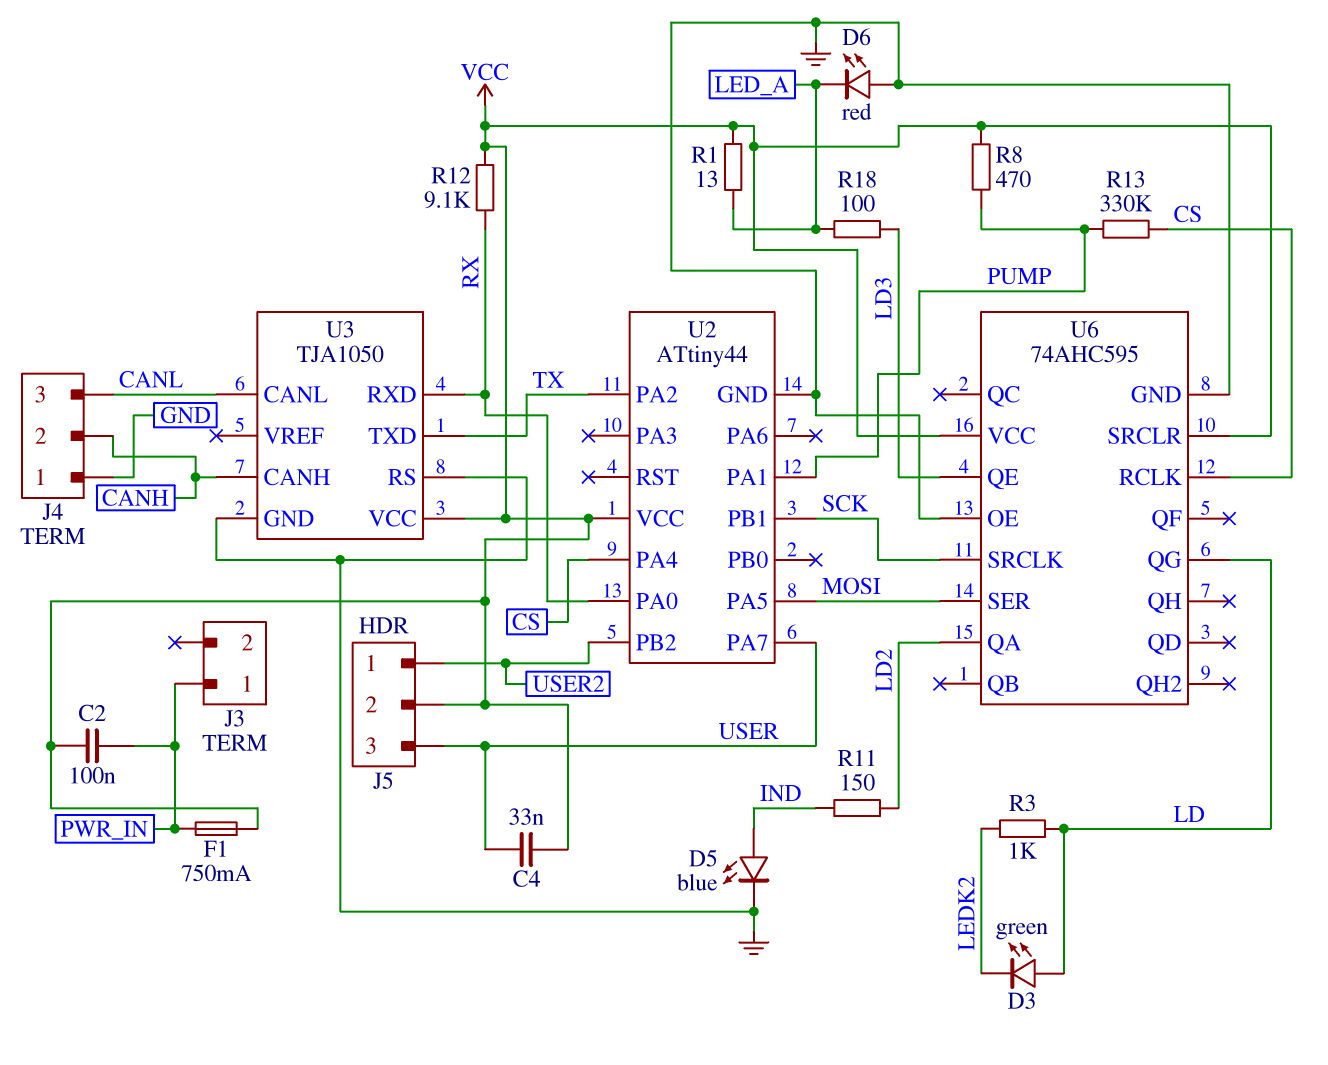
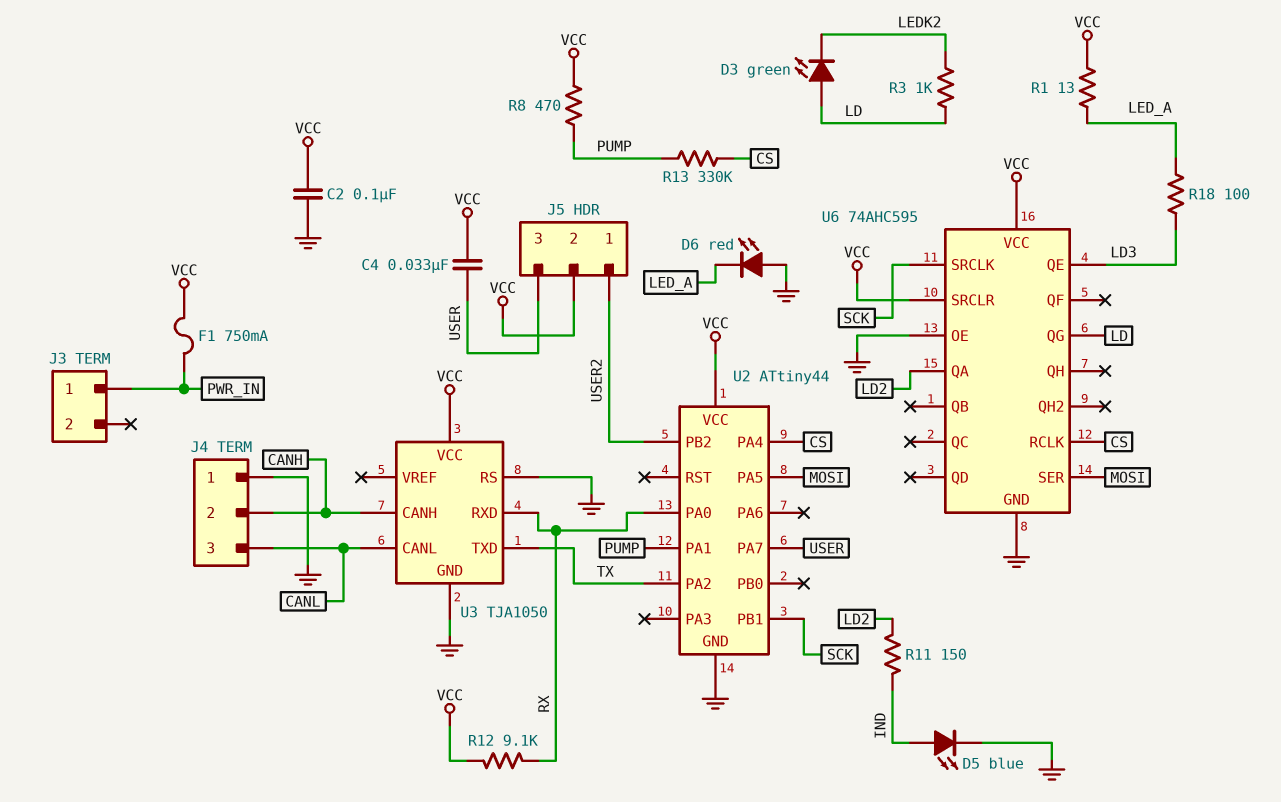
C2: 100nF (PWR_IN, VCC) -> 100nF (GND, VCC)

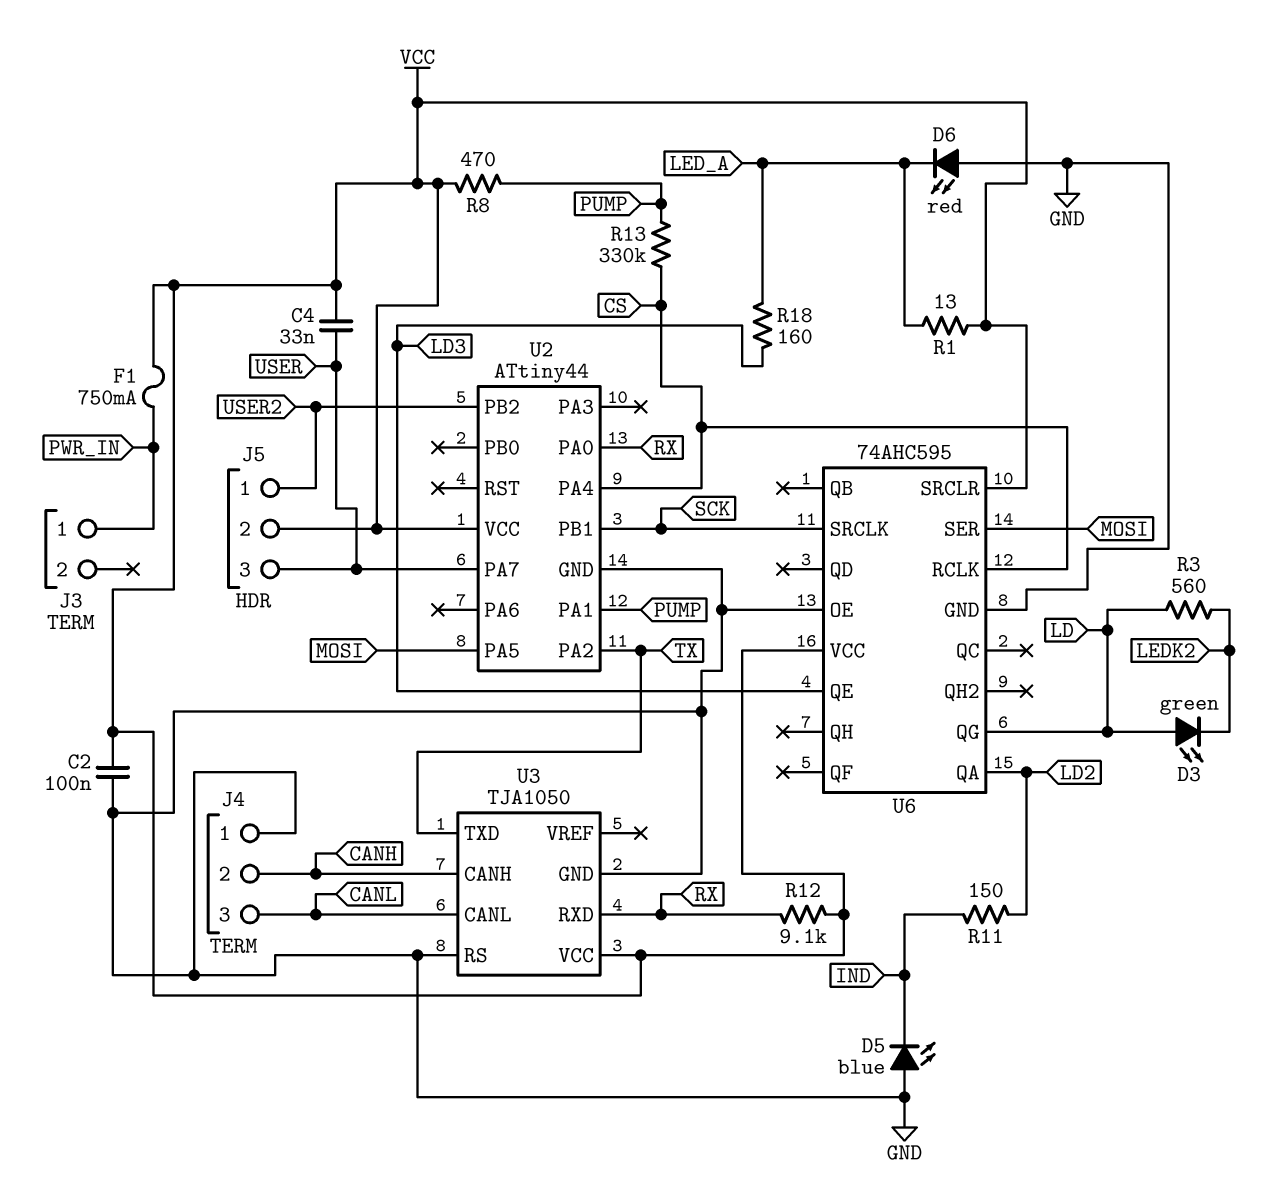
D5: LED blue (A IND, K GND) -> LED blue (A GND, K IND)
R3: 1k (LD, LEDK2) -> 560 (LD, LEDK2)
R18: 100 (LD3, LED_A) -> 160 (LD3, LED_A)

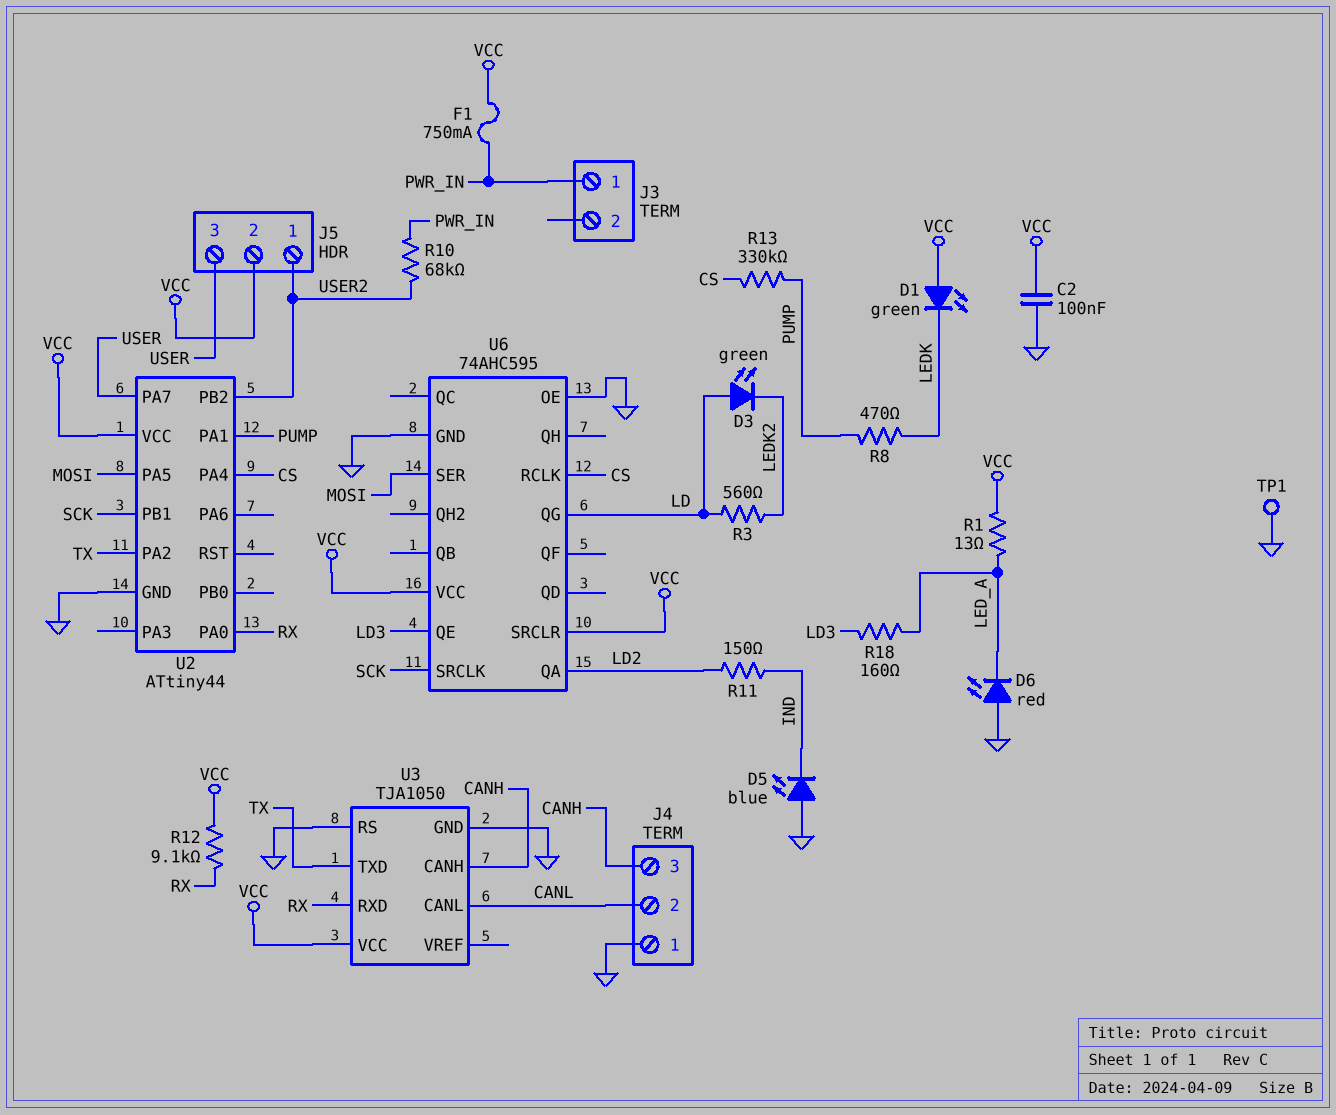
C4: 33nF (USER, VCC) -> none
D1: none -> LED green (A VCC, K LEDK)
J4 pin 2: CANH -> CANL
J4 pin 3: CANL -> CANH
R8: 470 (PUMP, VCC) -> 470 (LEDK, PUMP)
R10: none -> 68k (PWR_IN, USER2)
TP1: none -> test point (GND)

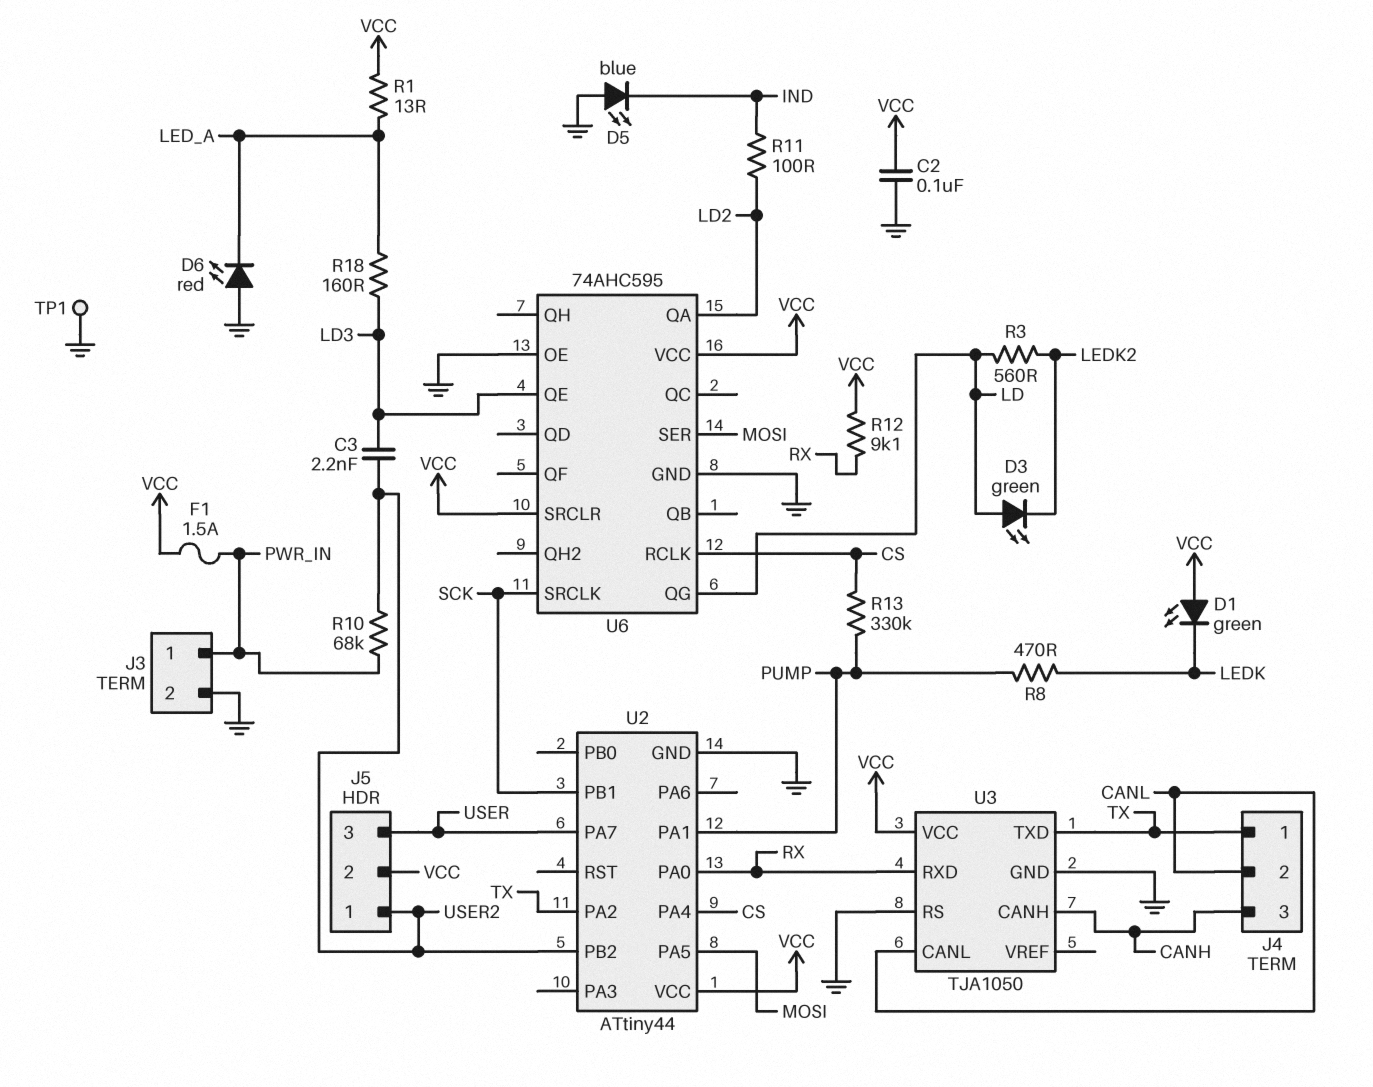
C3: none -> 2.2nF (LD3, USER2)
F1: 750mA (PWR_IN, VCC) -> 1.5A (PWR_IN, VCC)
J3 pin 2: none -> GND
J4 pin 1: GND -> TX
R11: 150 (IND, LD2) -> 100 (IND, LD2)

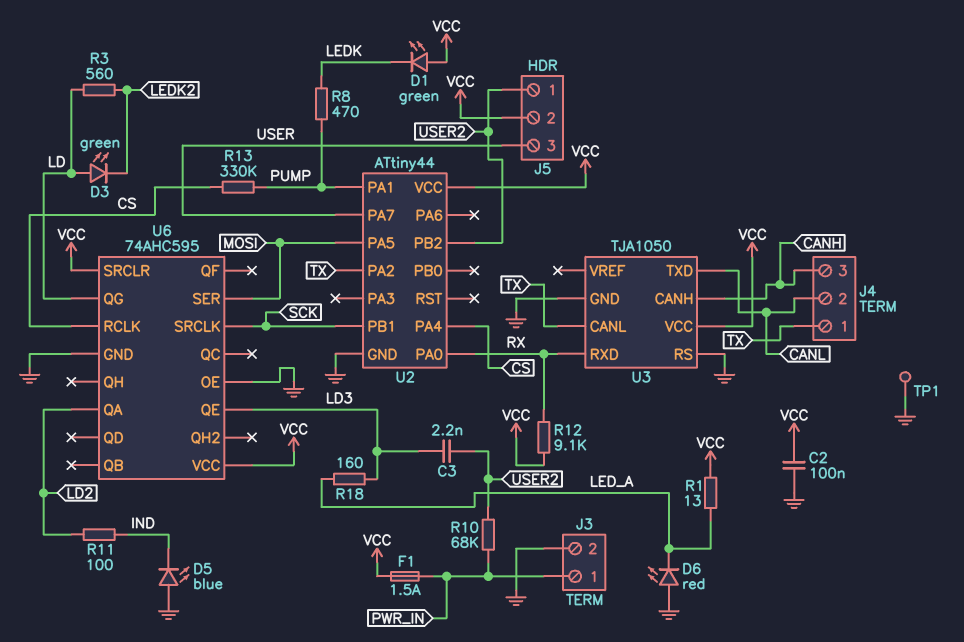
U3 pin CANL: CANL -> TX
U3 pin TXD: TX -> CANL

